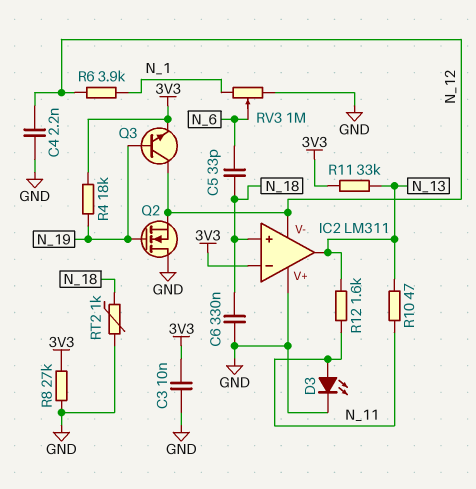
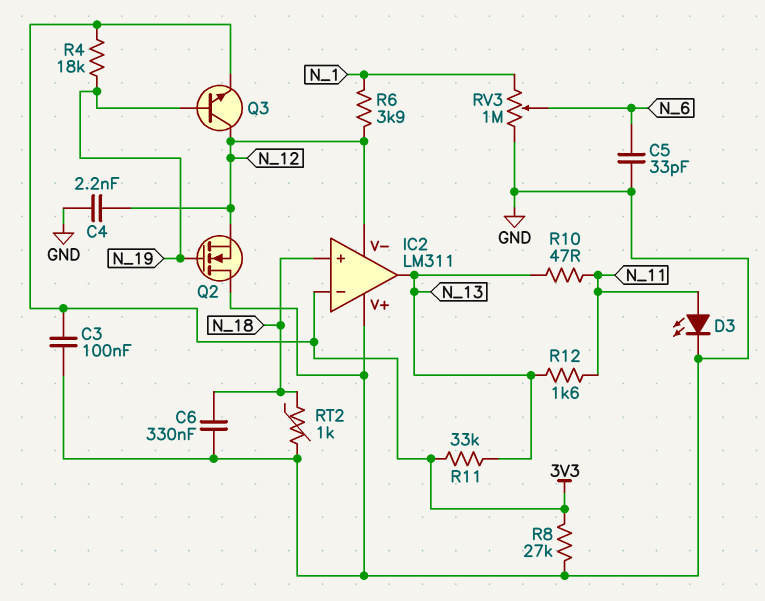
C3: 10nF (3V3, GND) -> 100nF (3V3, GND)
C5: 33pF (N_6, N_18) -> 33pF (GND, N_6)

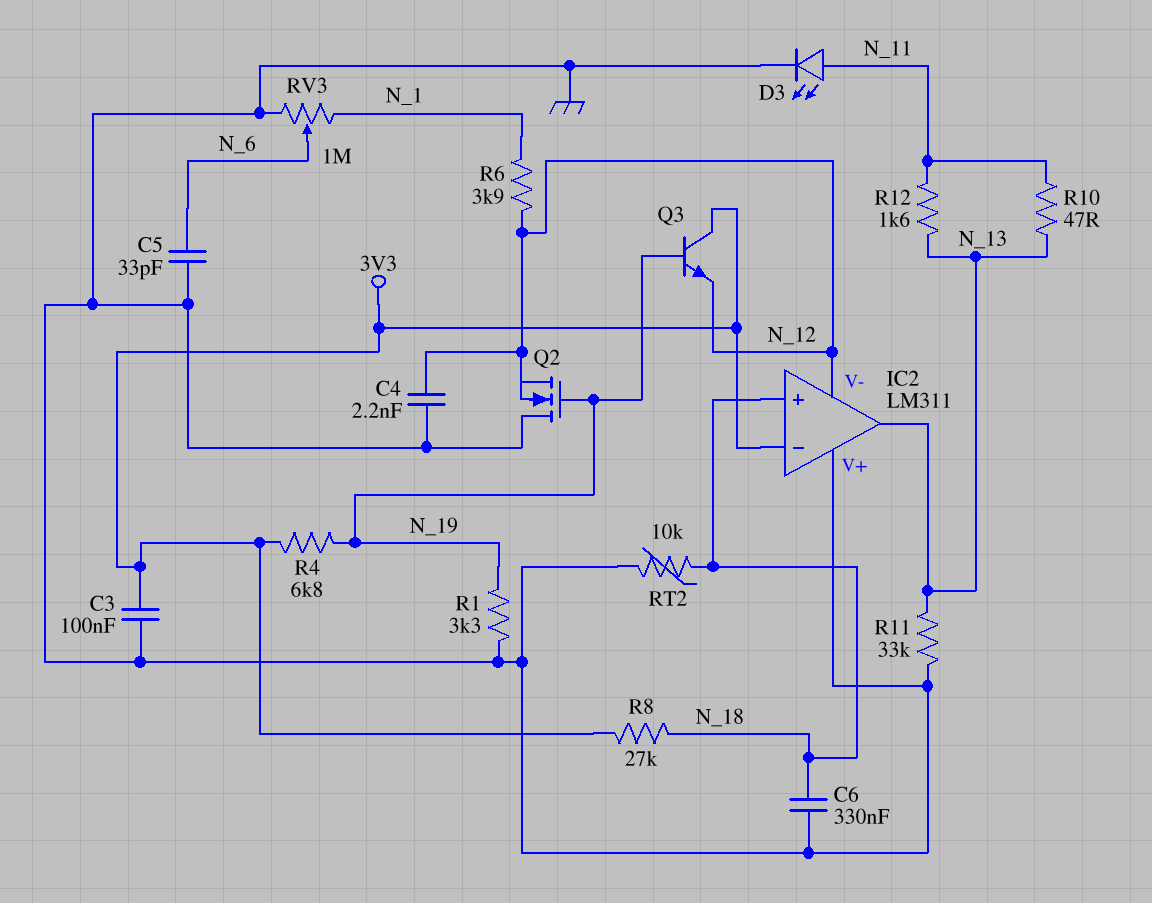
Q3: NPN (B N_19, C N_12, E 3V3) -> NPN (B N_19, C 3V3, E N_12)
R1: none -> 3.3k (GND, N_19)
R4: 18k (3V3, N_19) -> 6.8k (3V3, N_19)
R8: 27k (3V3, GND) -> 27k (3V3, N_18)
R11: 33k (3V3, N_13) -> 33k (GND, N_13)
RT2: 1k (GND, N_18) -> 10k (GND, N_18)

